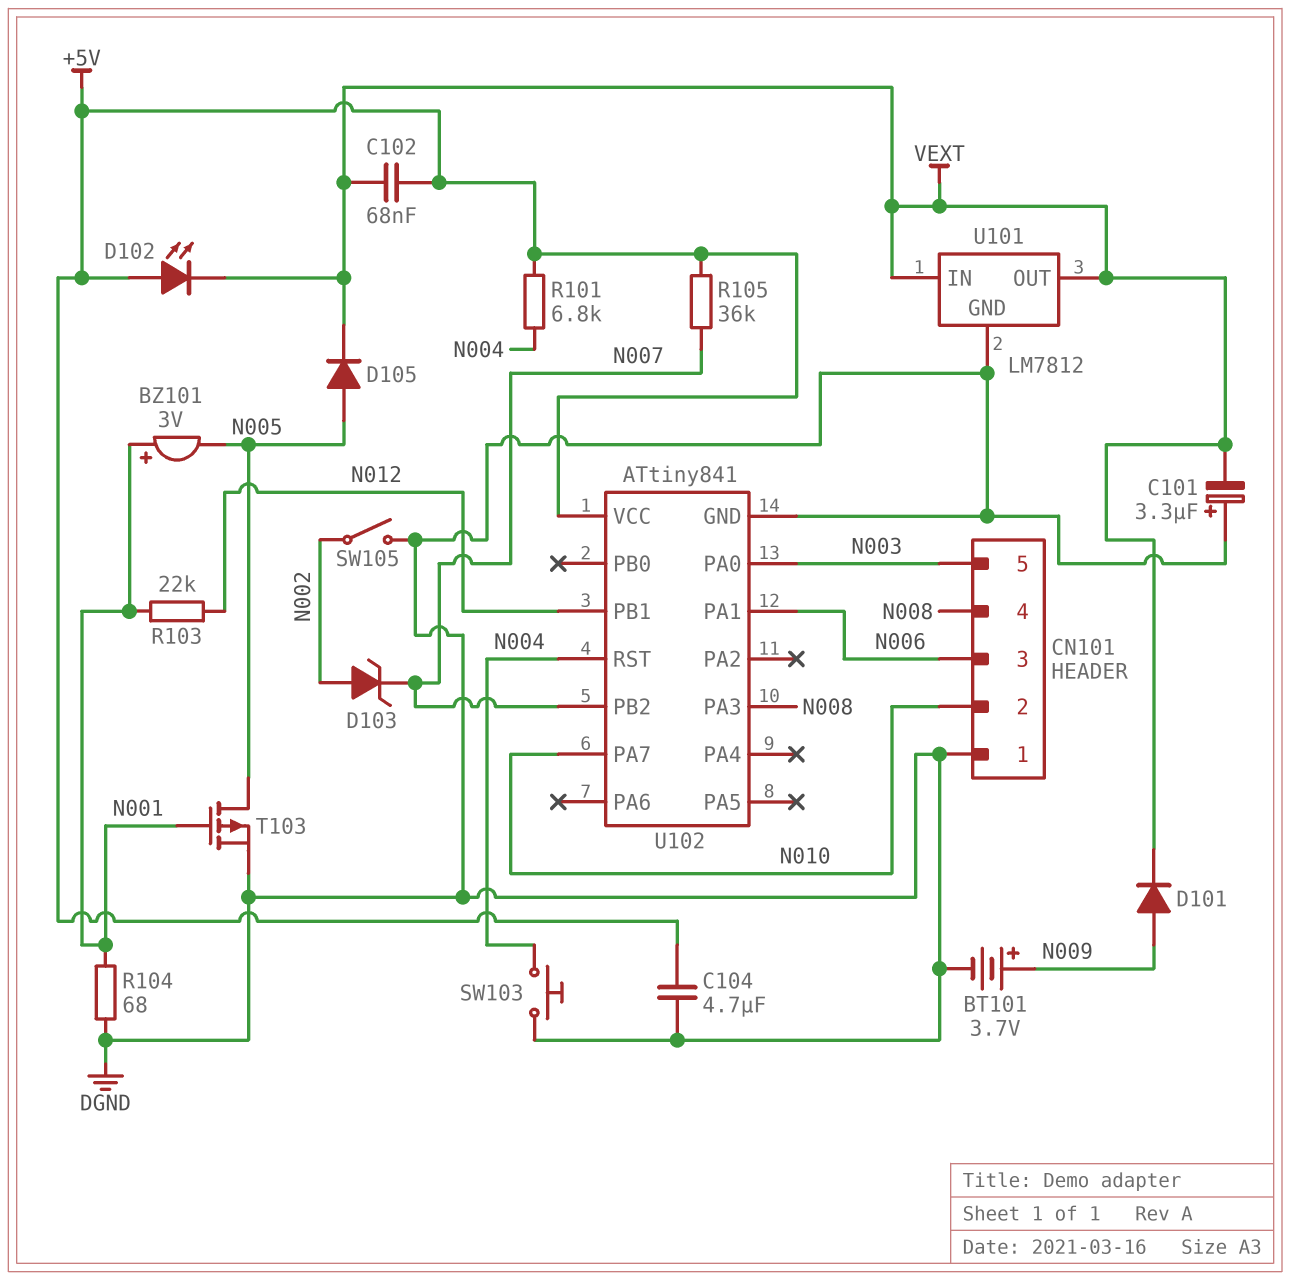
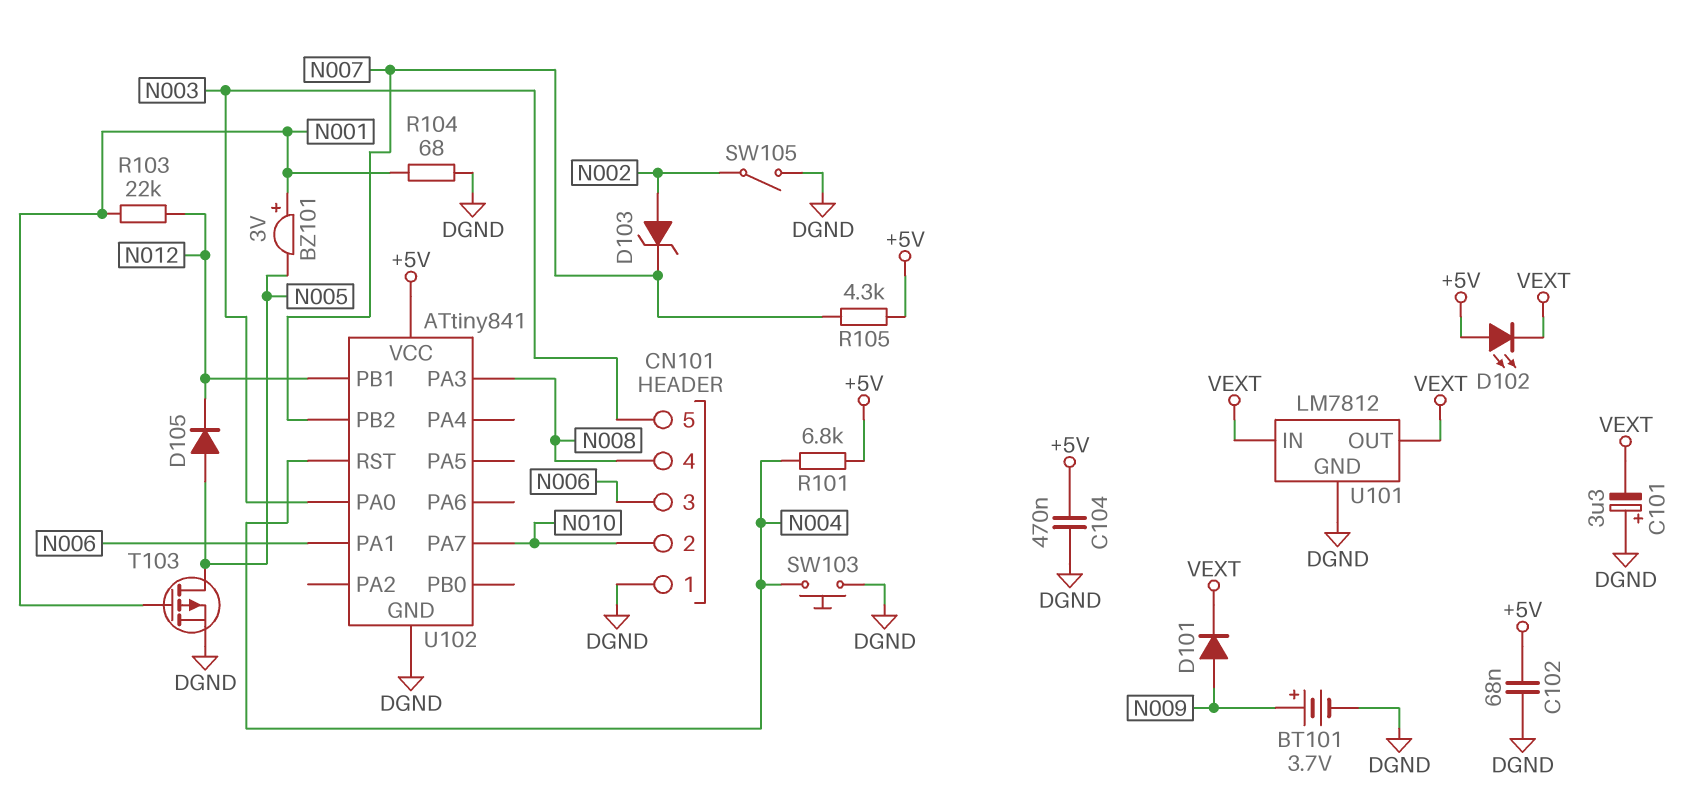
C102: 68nF (+5V, VEXT) -> 68nF (+5V, DGND)
C104: 4.7uF (+5V, DGND) -> 470nF (+5V, DGND)
D105: diode (A N005, K VEXT) -> diode (A N005, K N012)
R105: 36k (+5V, N007) -> 4.3k (+5V, N007)

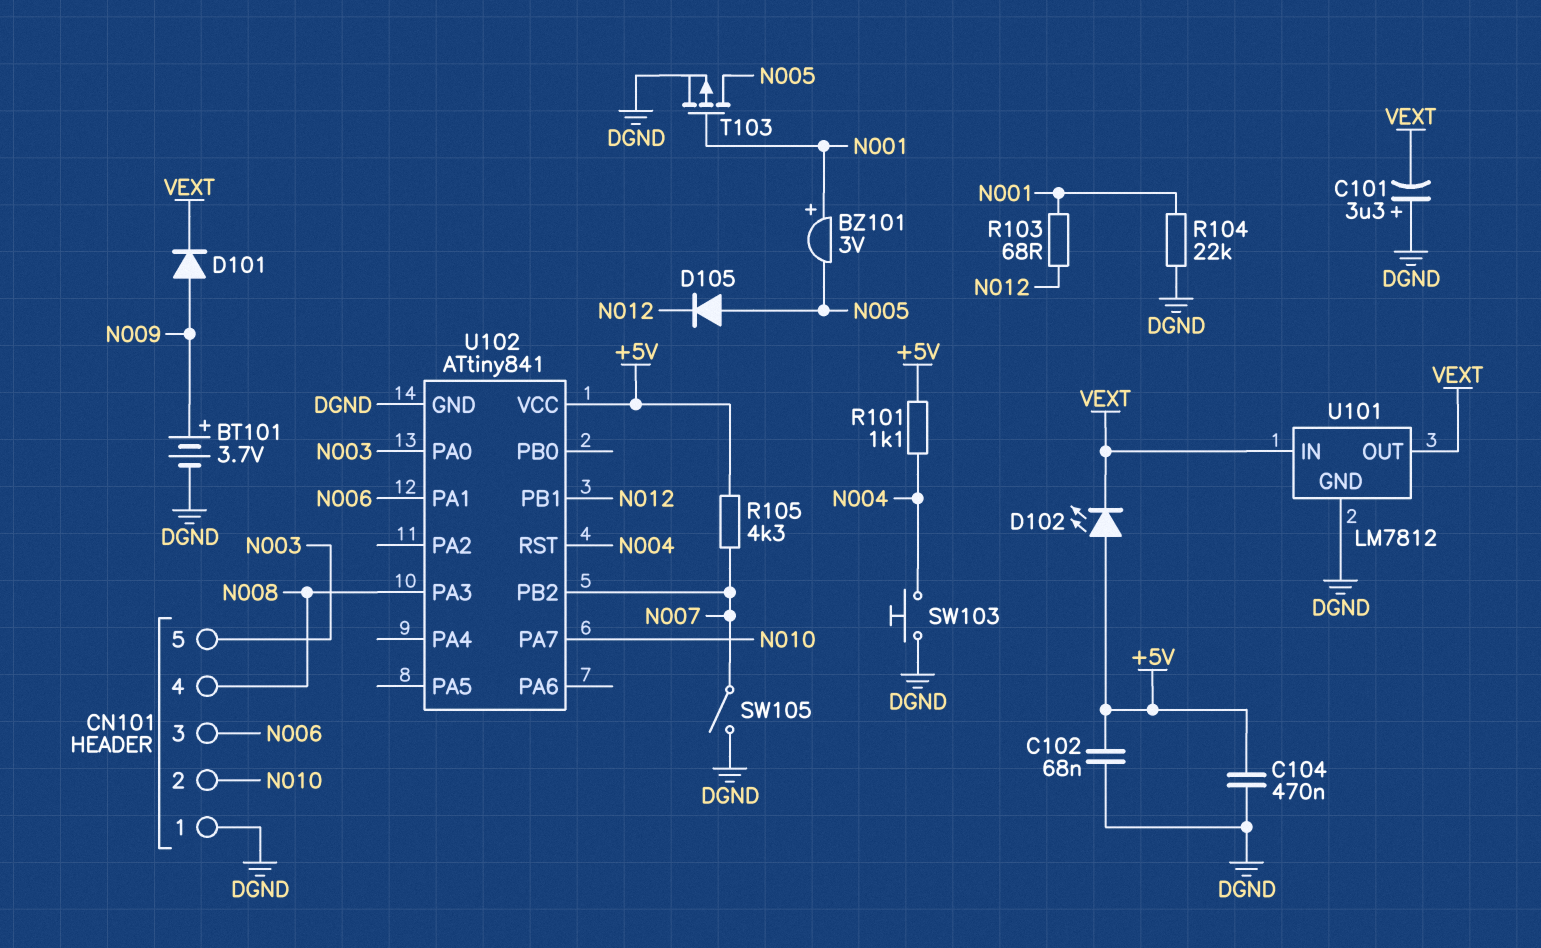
D103: zener (A N002, K N007) -> none
R101: 6.8k (+5V, N004) -> 1.1k (+5V, N004)
R103: 22k (N001, N012) -> 68 (N001, N012)
R104: 68 (DGND, N001) -> 22k (DGND, N001)
SW105: switch (DGND, N002) -> switch (DGND, N007)

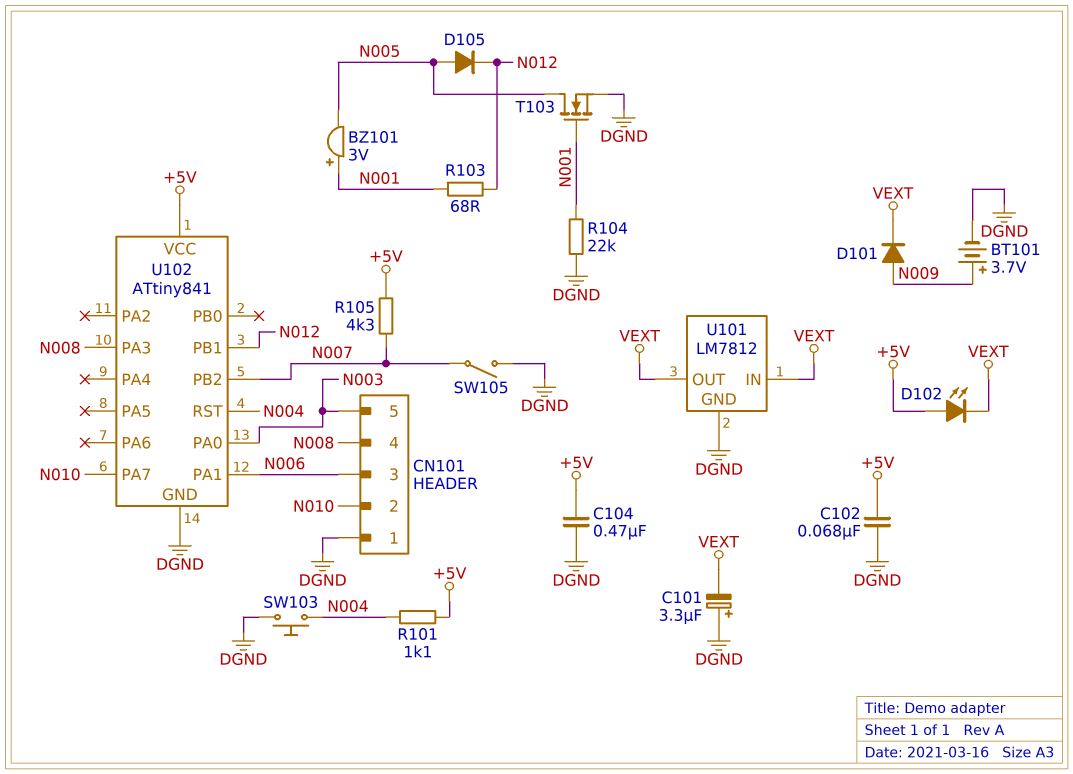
T103: PMOS (G N001, D N005, S DGND) -> NMOS (G N001, D N005, S DGND)

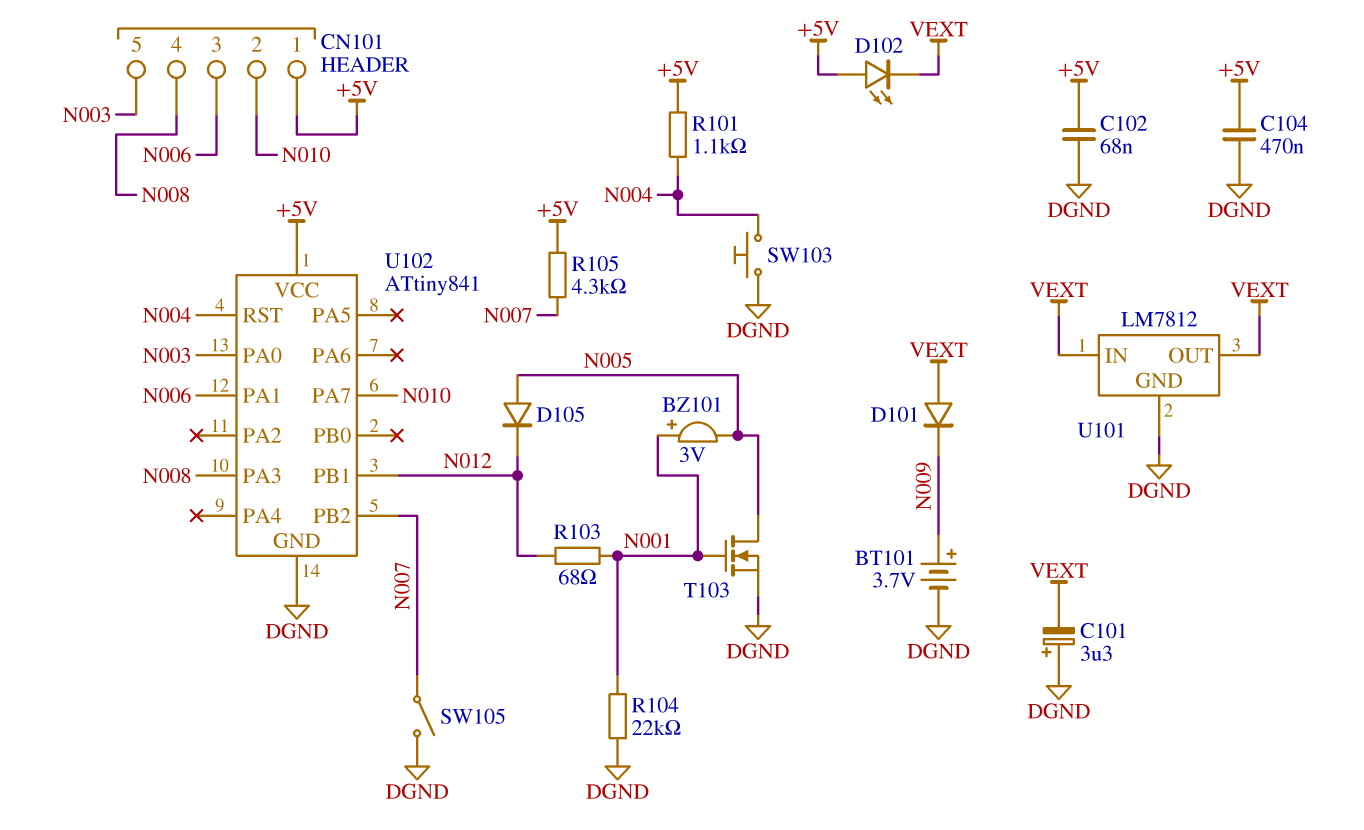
CN101 pin 1: DGND -> +5V
D101: diode (A N009, K VEXT) -> diode (A VEXT, K N009)

